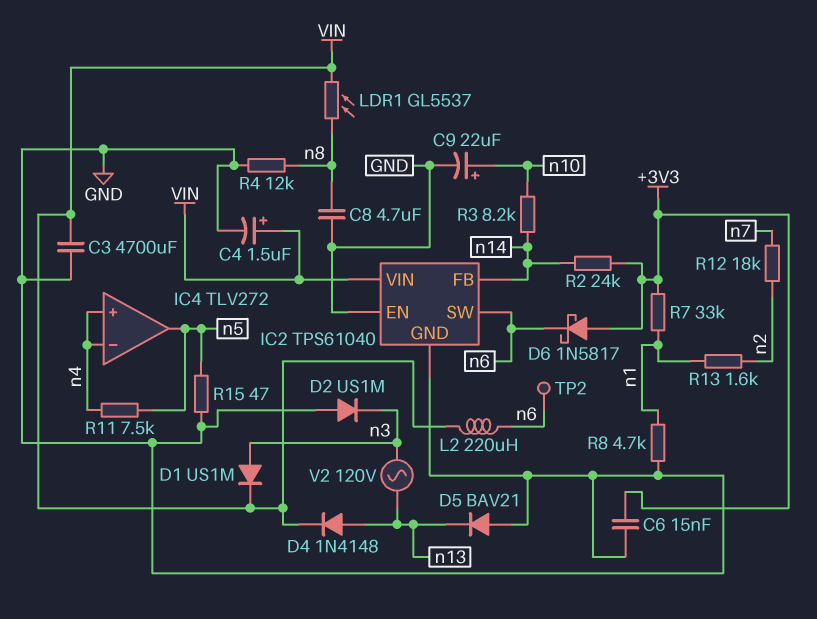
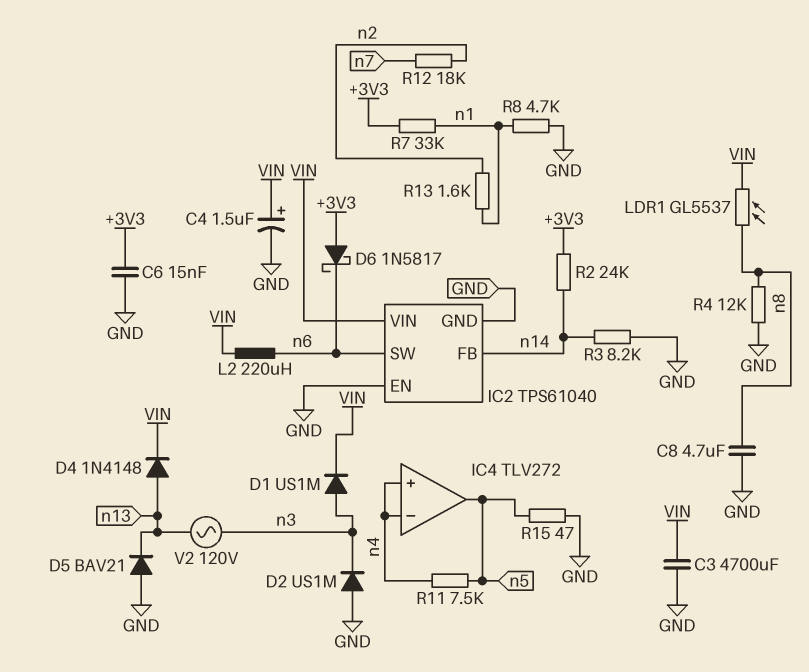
C9: 22uF (plus n10, minus GND) -> none
R3: 8.2k (n10, n14) -> 8.2k (GND, n14)
TP2: test point (n6) -> none

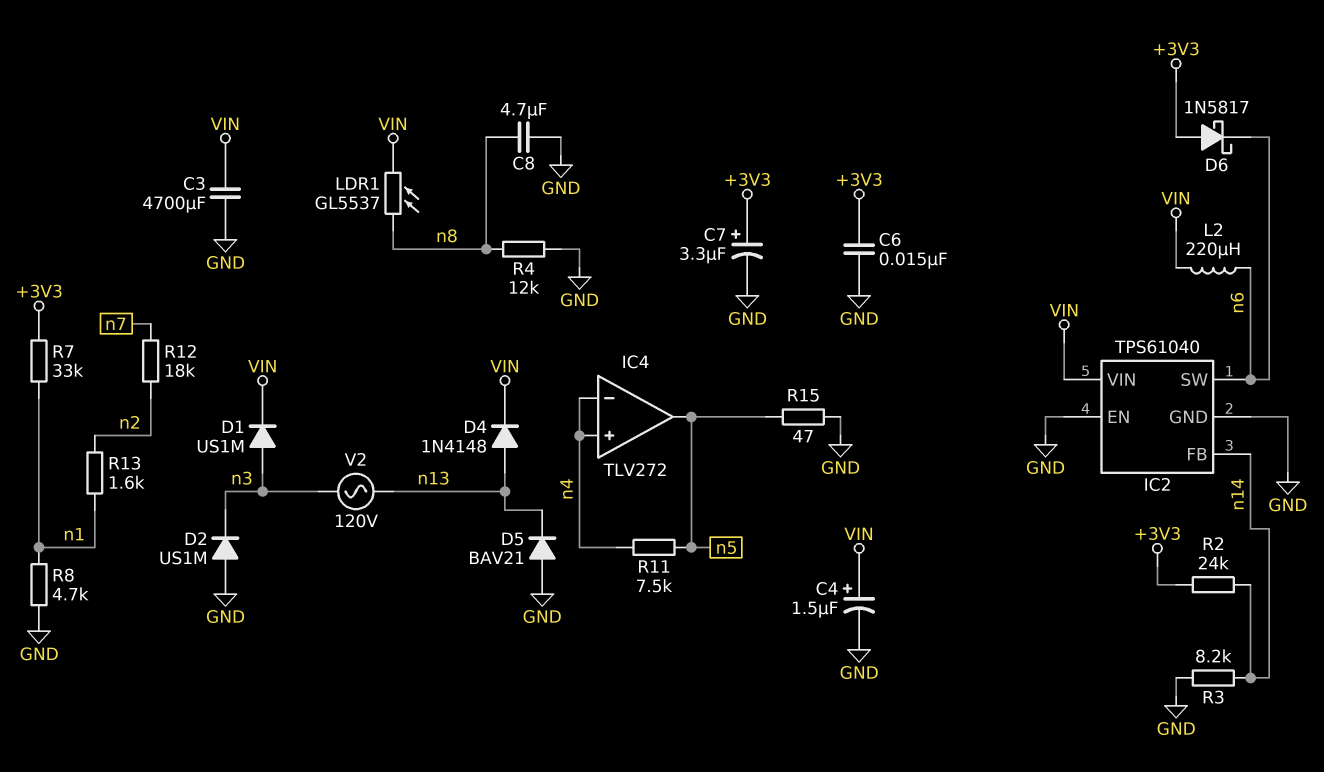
C7: none -> 3.3uF (plus +3V3, minus GND)

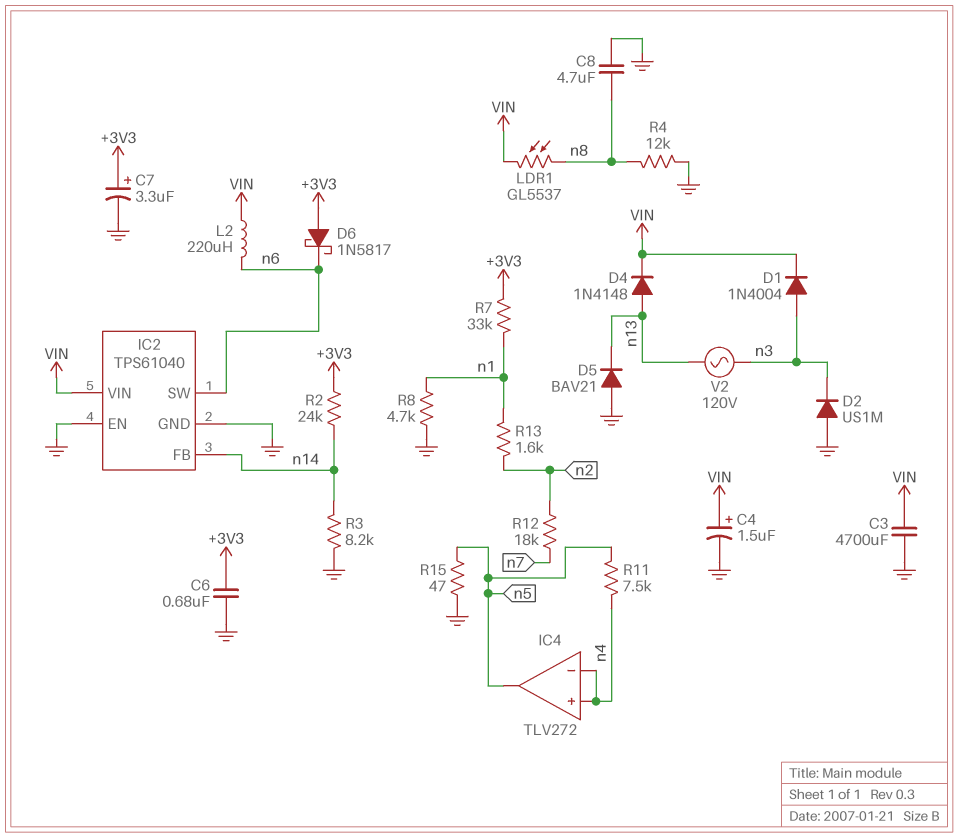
C6: 15nF (+3V3, GND) -> 680nF (+3V3, GND)
D1: diode US1M (A n3, K VIN) -> diode 1N4004 (A n3, K VIN)

